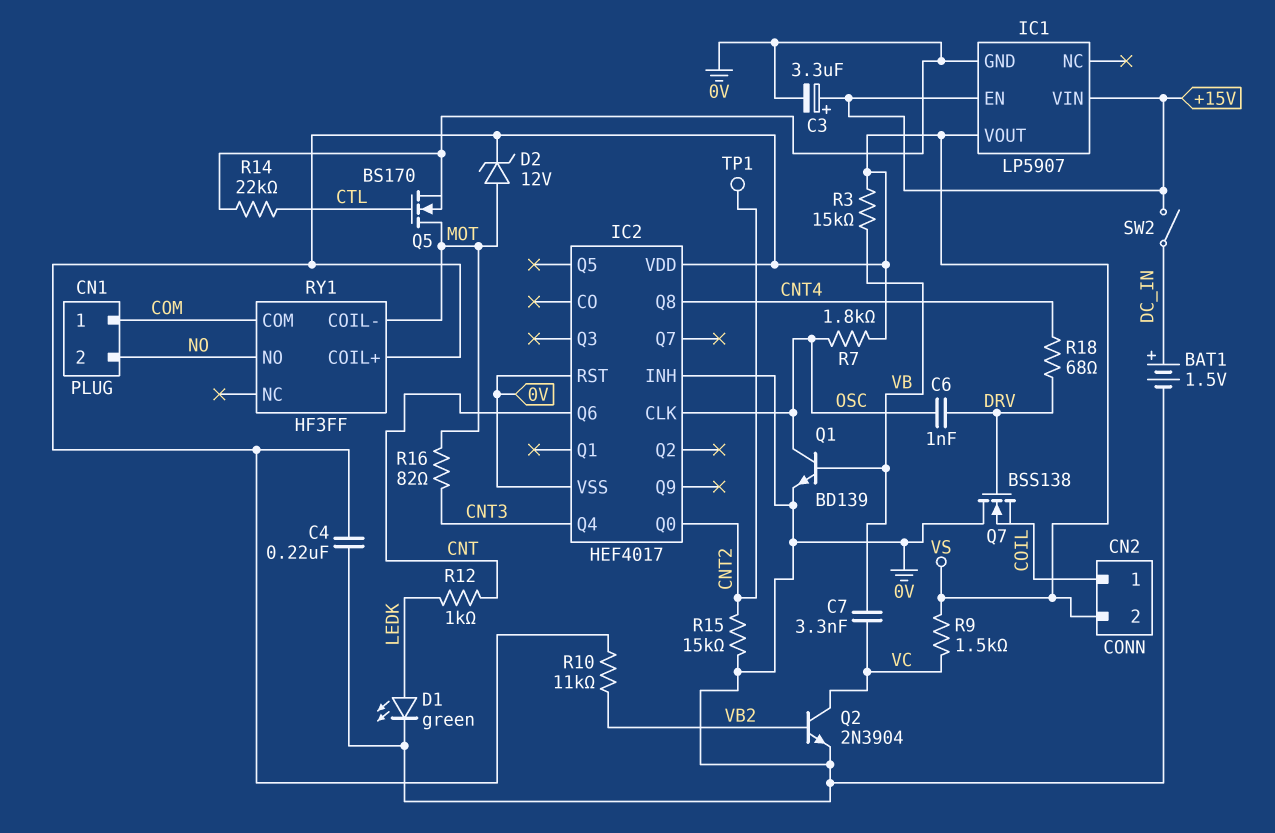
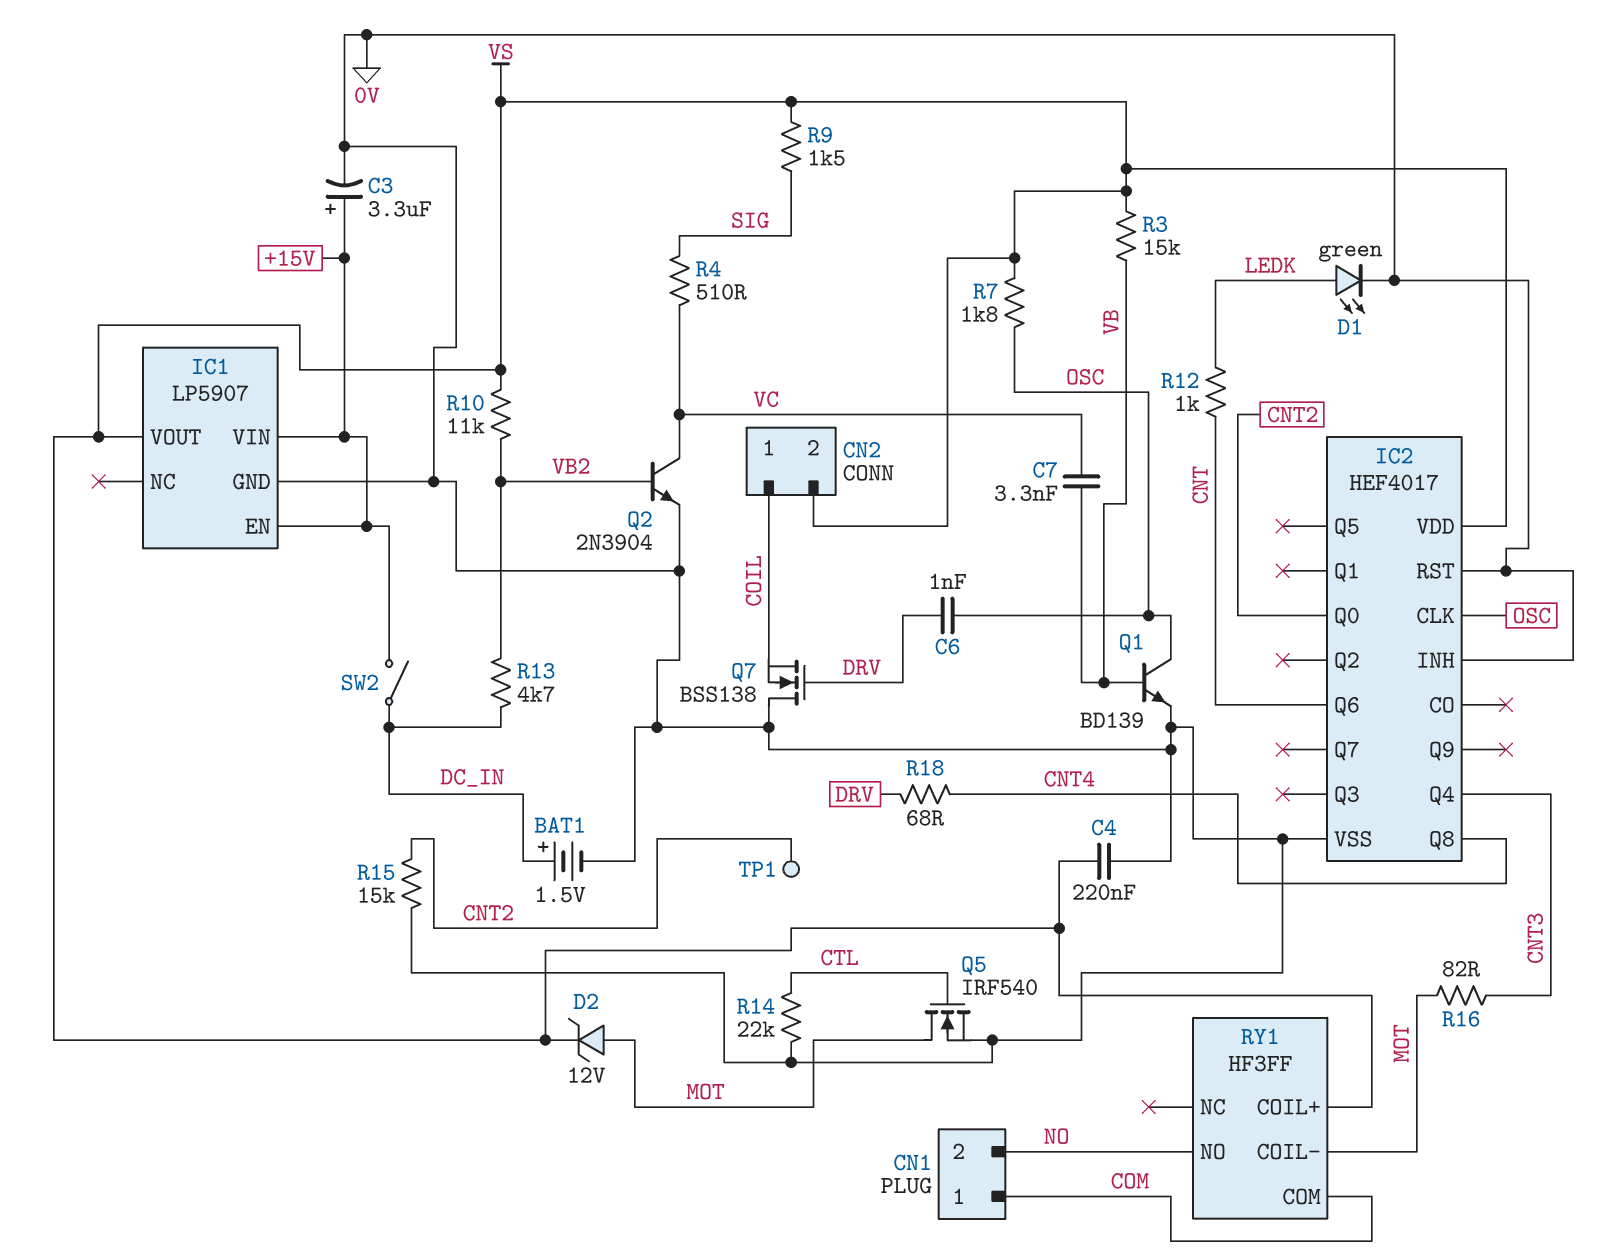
Q5: NMOS BS170 (G CTL, D MOT, S 0V) -> NMOS IRF540 (G CTL, D MOT, S 0V)
R4: none -> 510 (SIG, VC)
R9: 1.5k (VC, VS) -> 1.5k (SIG, VS)
R13: none -> 4.7k (DC_IN, VB2)

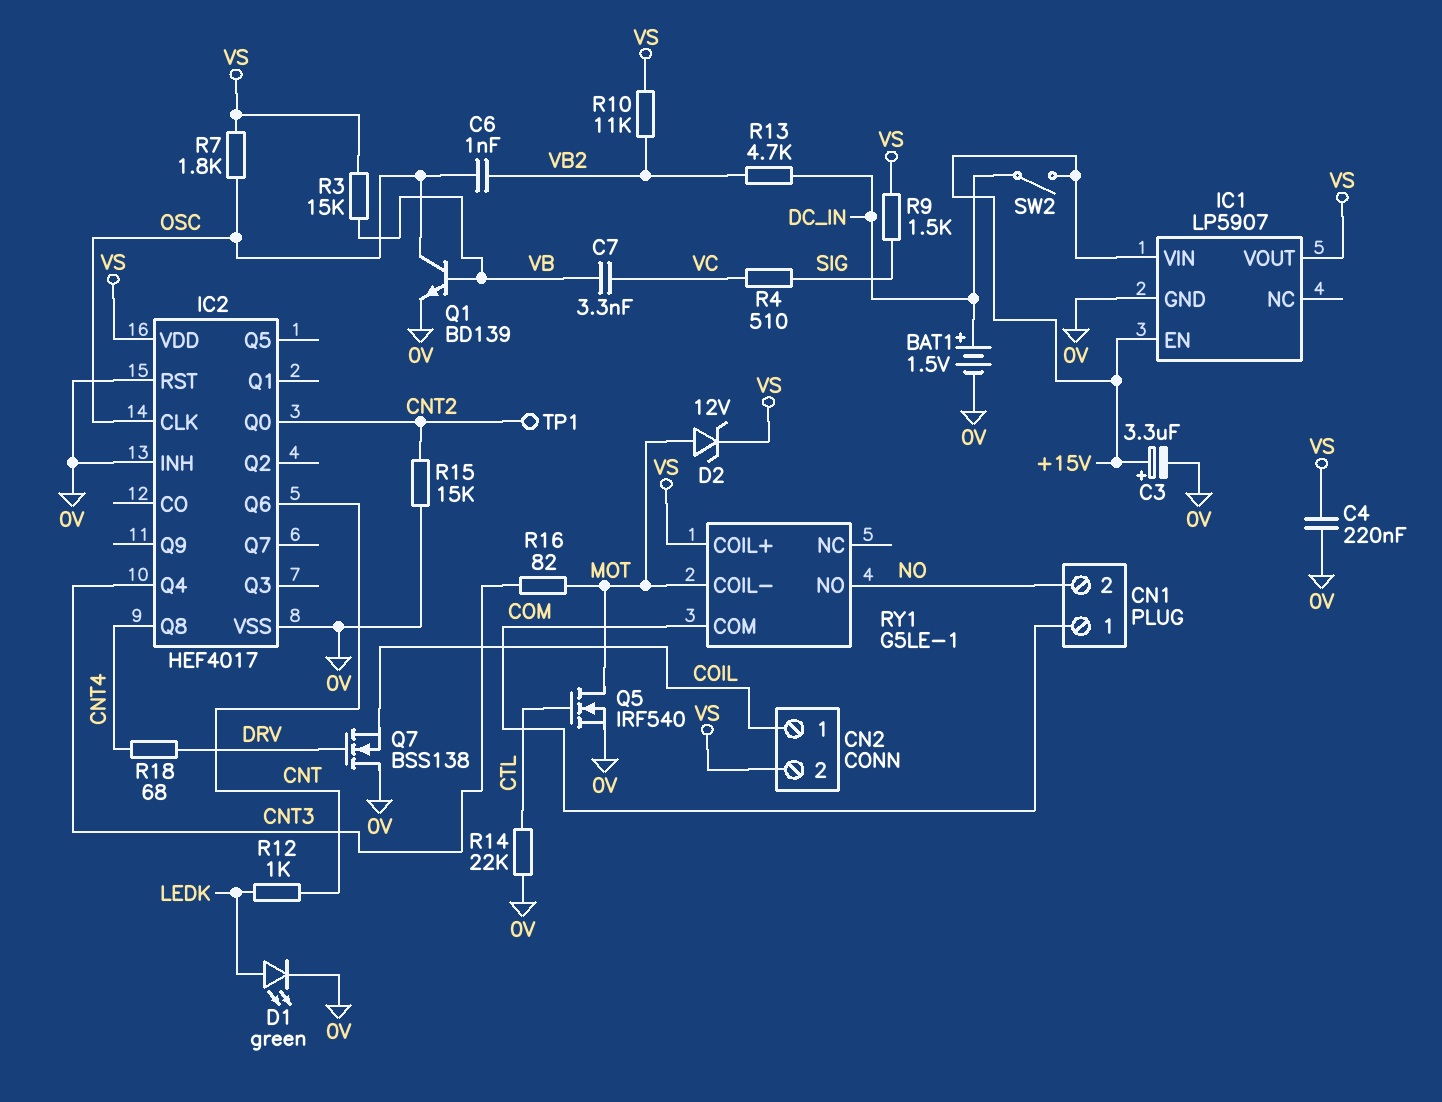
C6: 1nF (DRV, OSC) -> 1nF (OSC, VB2)
Q2: NPN 2N3904 (B VB2, C VC, E 0V) -> none
RY1: HF3FF -> G5LE-1

